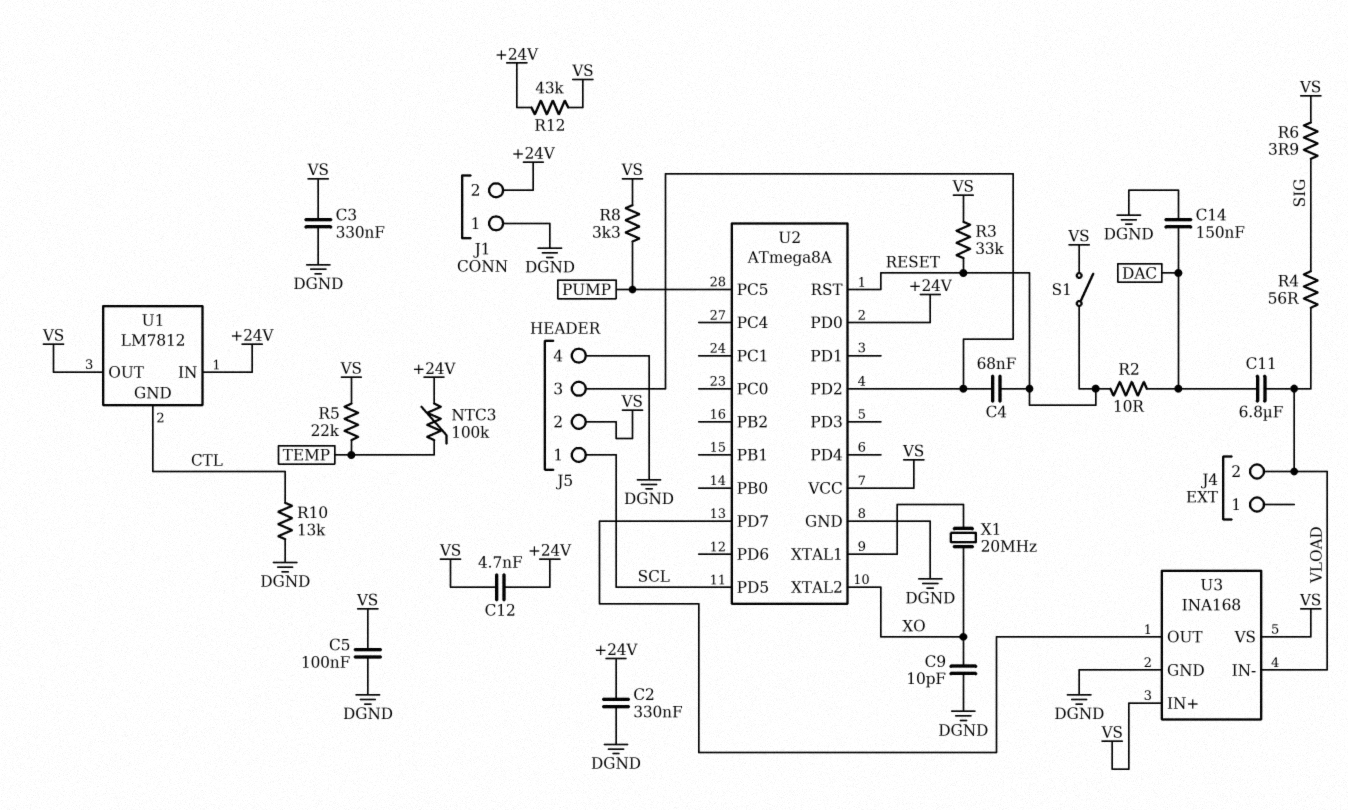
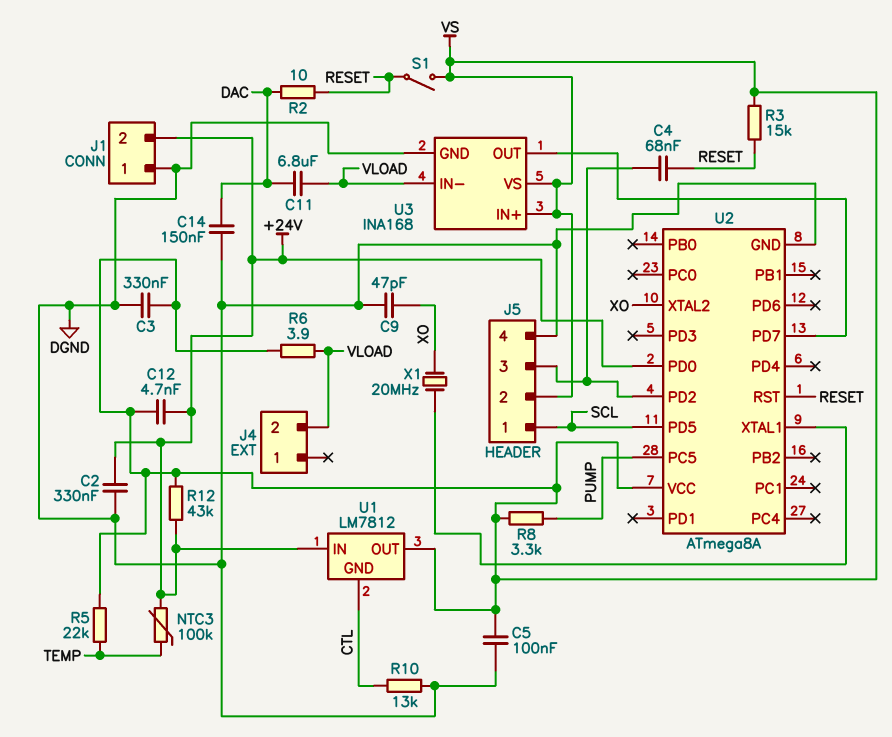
C9: 10pF (DGND, XO) -> 47pF (DGND, XO)
R3: 33k (RESET, VS) -> 15k (RESET, VS)
R4: 56 (SIG, VLOAD) -> none
R6: 3.9 (SIG, VS) -> 3.9 (VLOAD, VS)

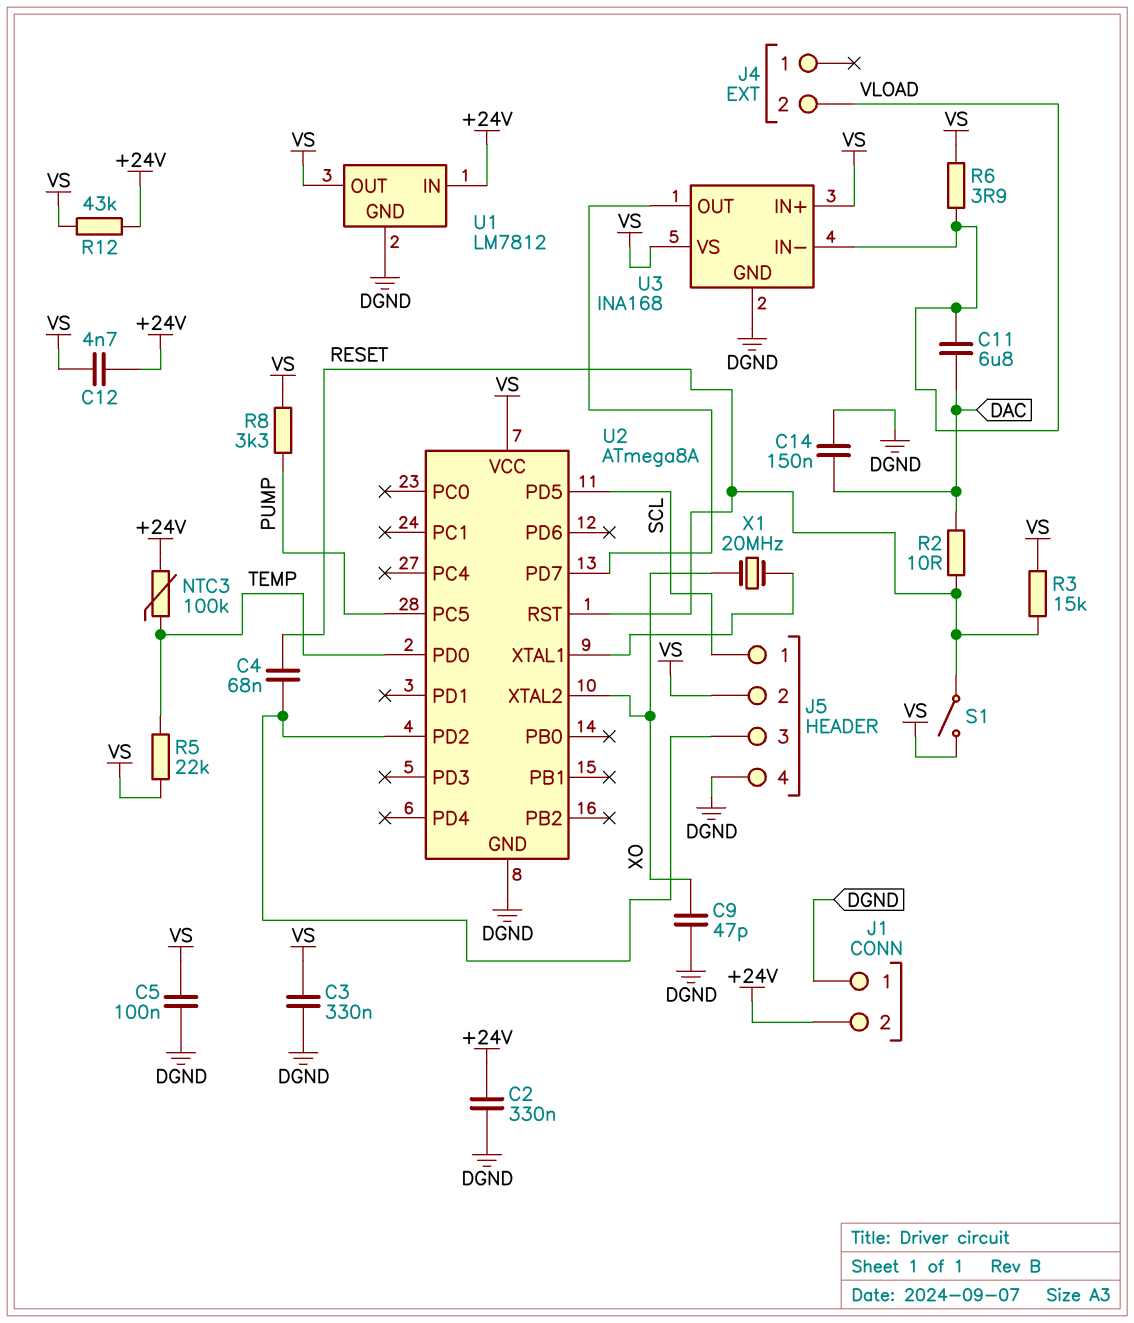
R10: 13k (CTL, DGND) -> none
U1 pin GND: CTL -> DGND
U2 pin PD0: +24V -> TEMP

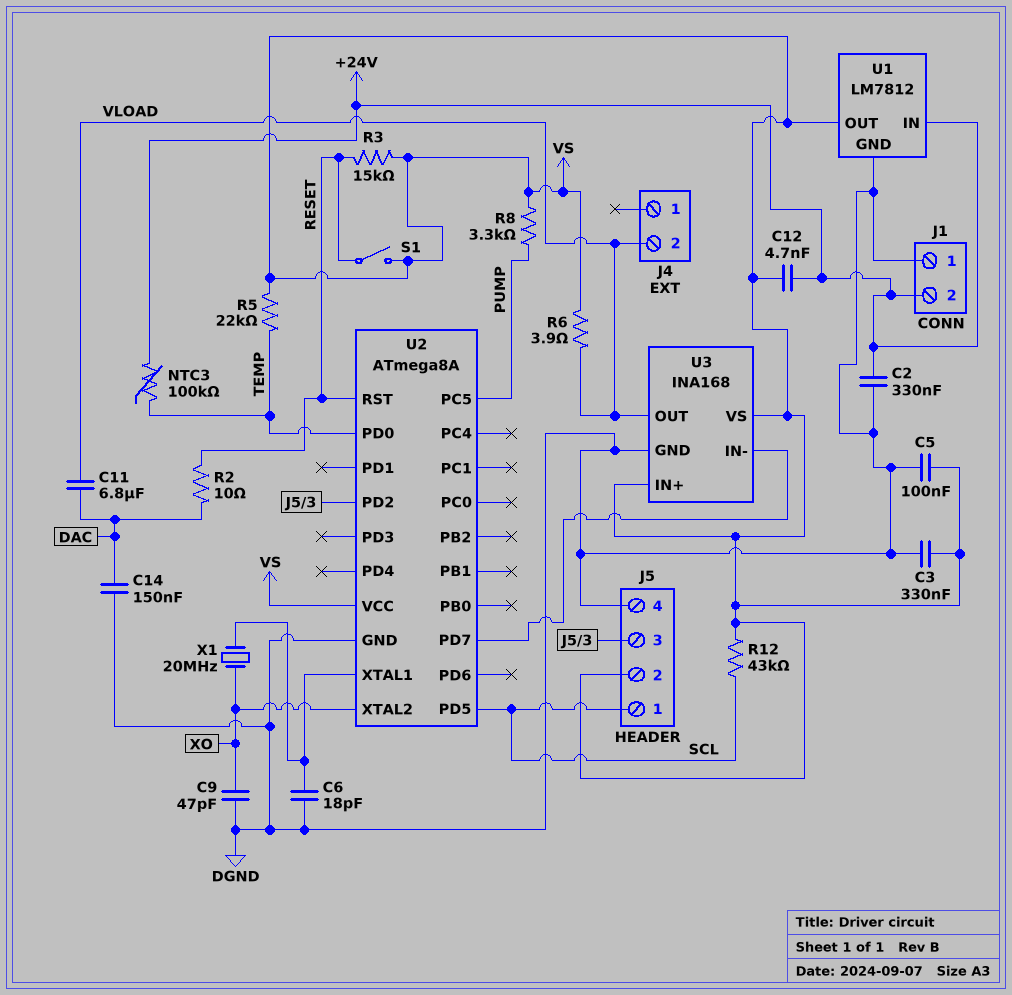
C4: 68nF (J5/3, RESET) -> none
C6: none -> 18pF (DGND, U2/XTAL1)
R12: 43k (+24V, VS) -> 43k (SCL, VS)
U3 pin IN-: VLOAD -> U2/PD7
U3 pin OUT: U2/PD7 -> VLOAD

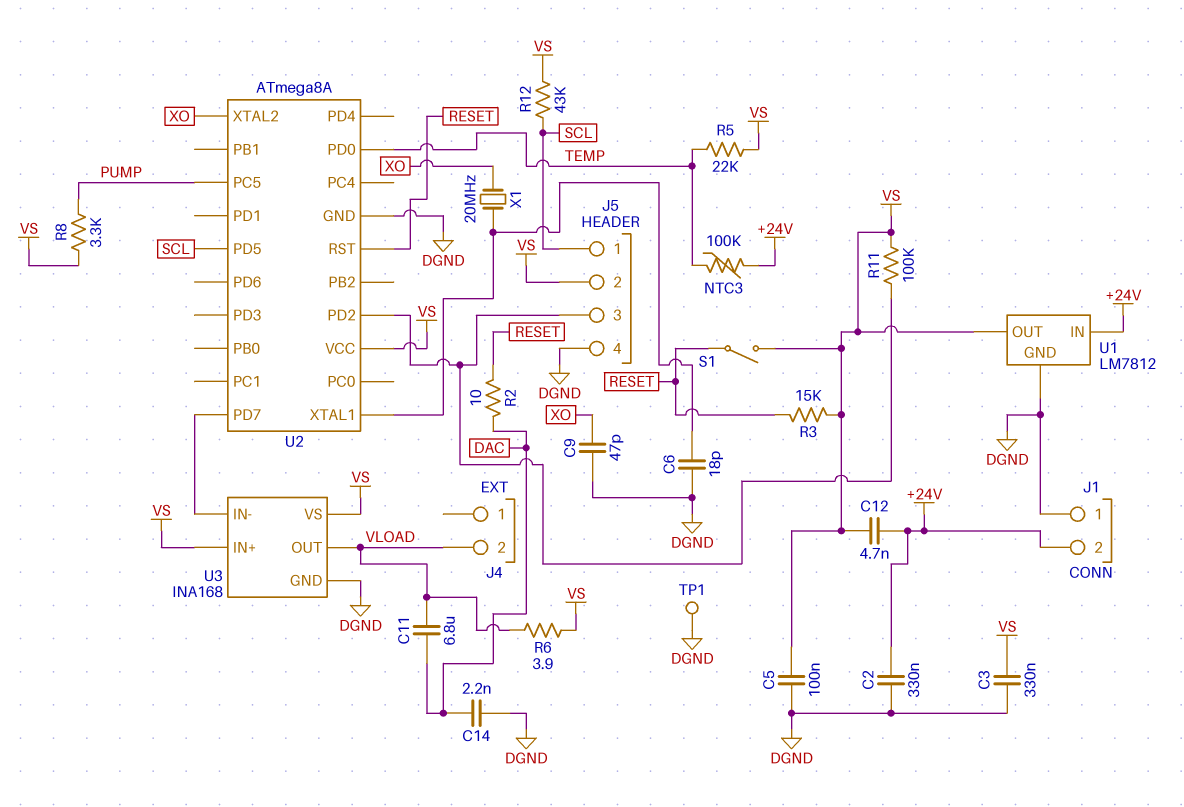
C14: 150nF (DAC, DGND) -> 2.2nF (DAC, DGND)
R11: none -> 100k (J5/3, VS)
TP1: none -> test point (DGND)

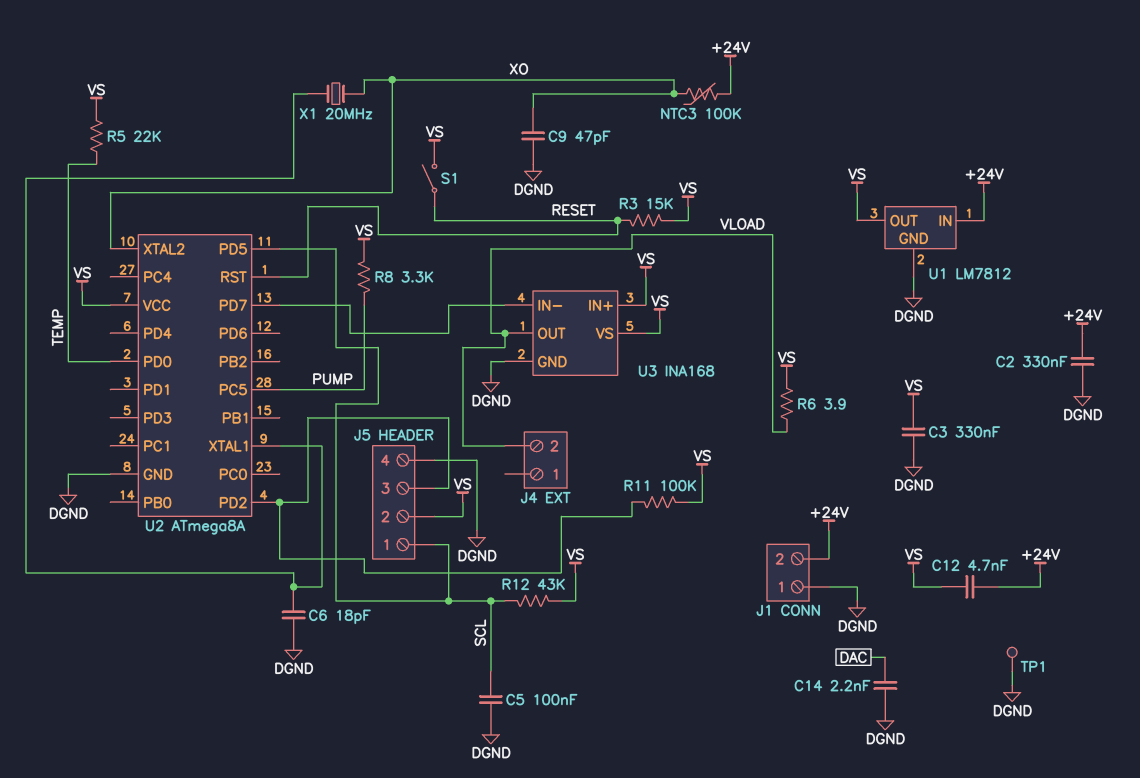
C5: 100nF (DGND, VS) -> 100nF (DGND, SCL)
C11: 6.8uF (DAC, VLOAD) -> none
NTC3: 100k (+24V, TEMP) -> 100k (+24V, XO)
R2: 10 (DAC, RESET) -> none

